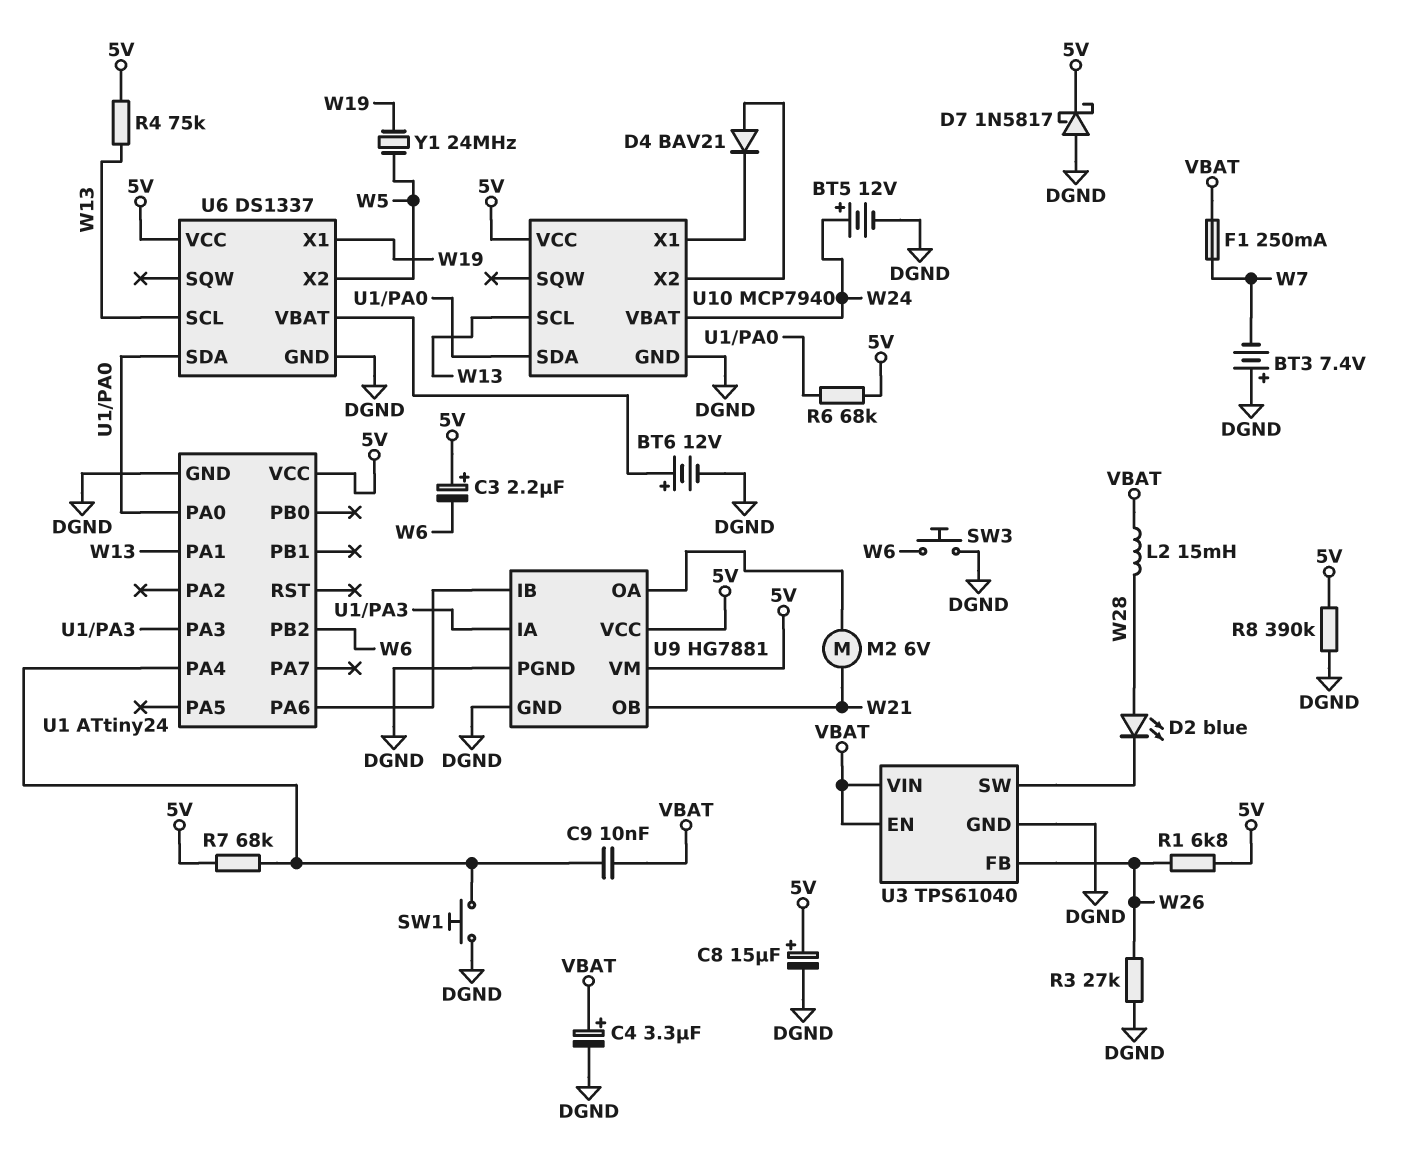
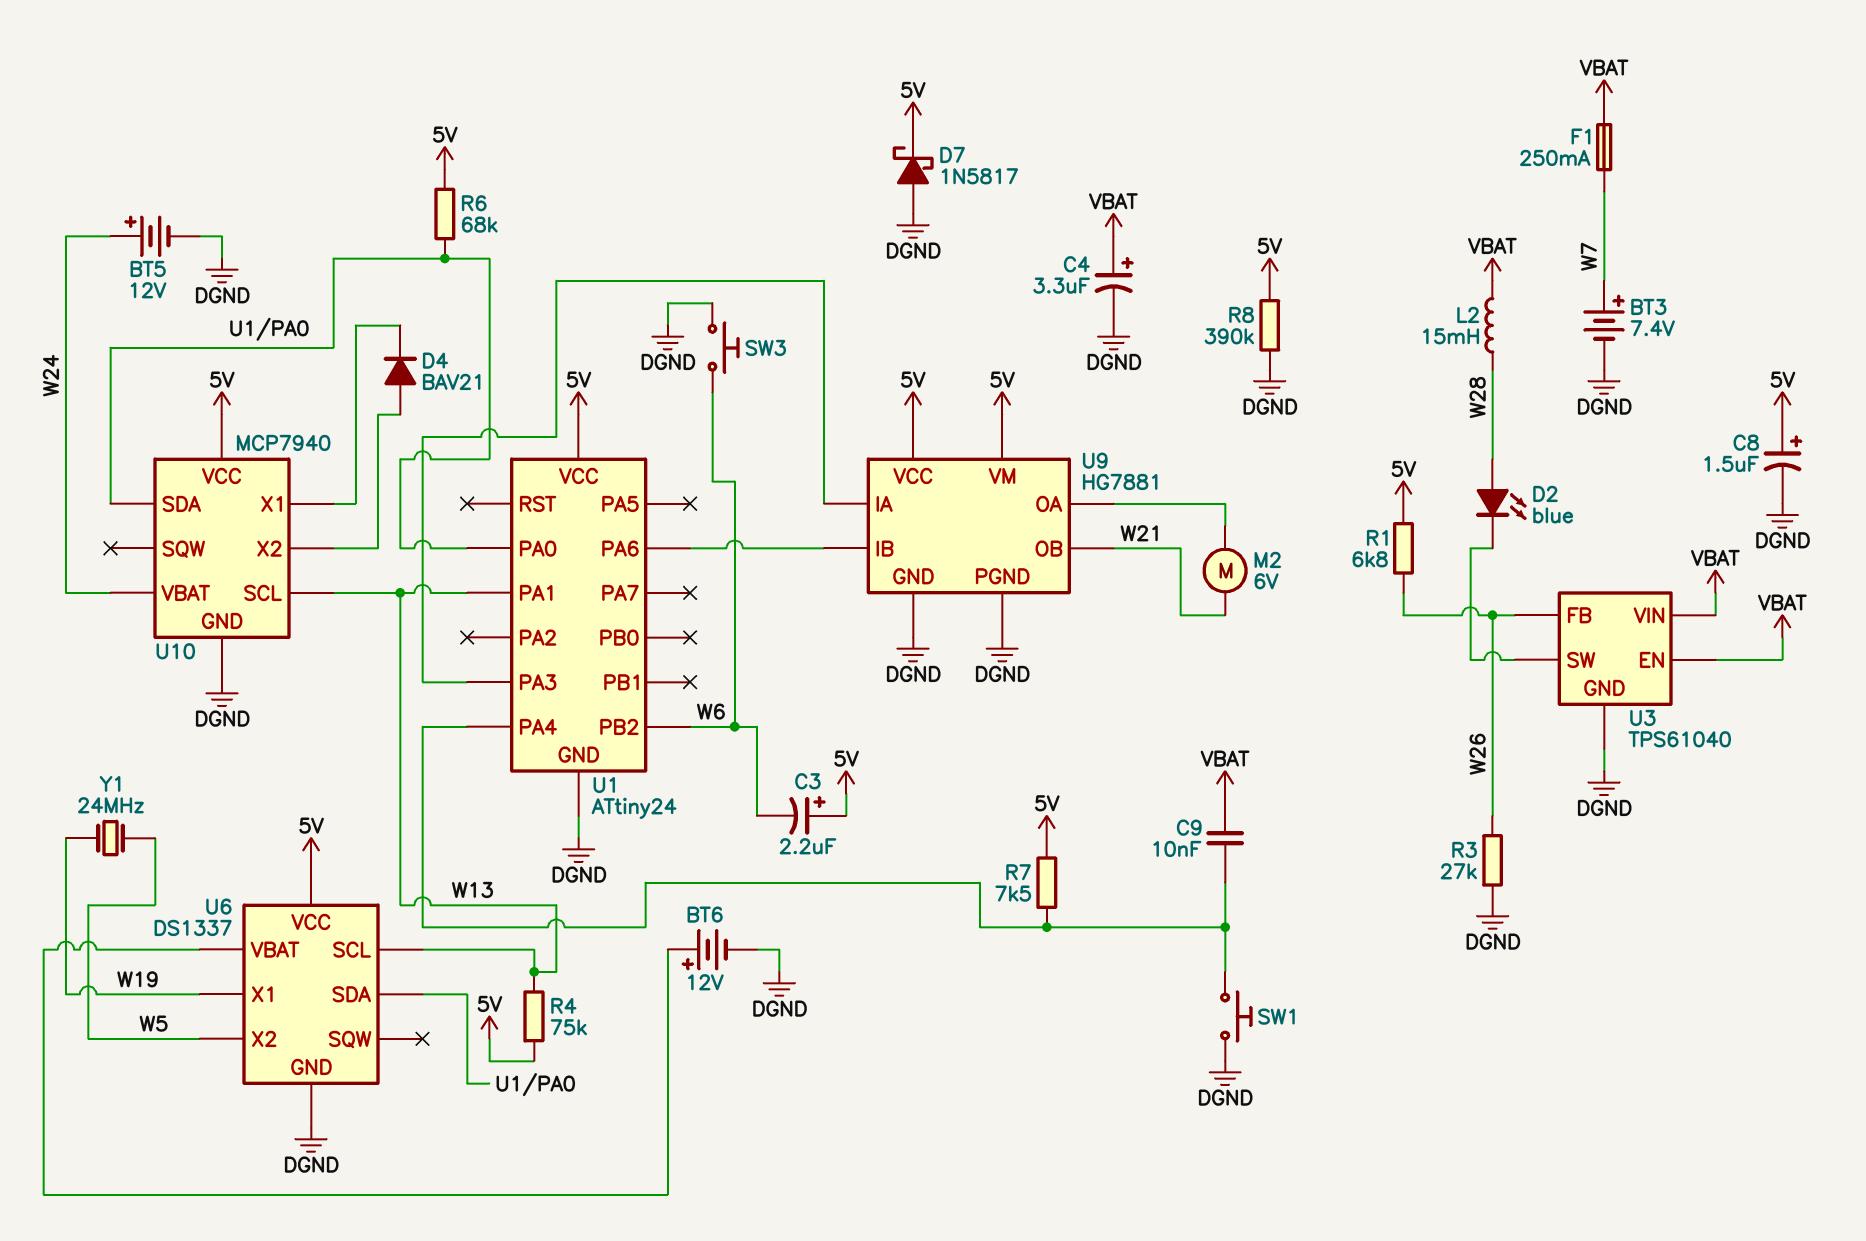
BT3: 7.4V (plus DGND, minus W7) -> 7.4V (plus W7, minus DGND)
C8: 15uF (plus 5V, minus DGND) -> 1.5uF (plus 5V, minus DGND)
R7: 68k (5V, U1/PA4) -> 7.5k (5V, U1/PA4)

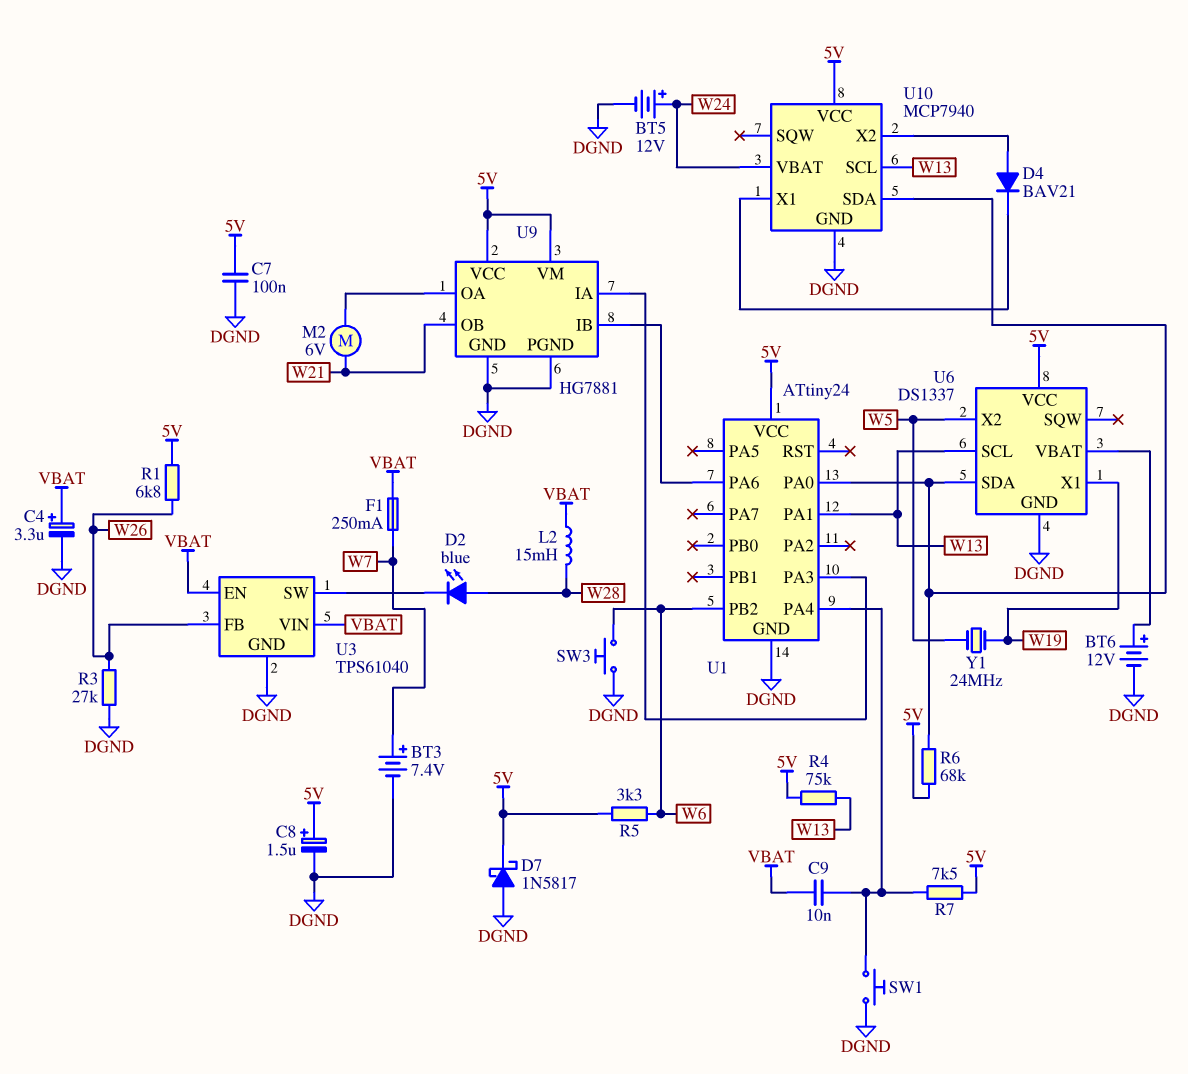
C3: 2.2uF (plus 5V, minus W6) -> none
C7: none -> 100nF (5V, DGND)
R5: none -> 3.3k (5V, W6)
R8: 390k (5V, DGND) -> none

